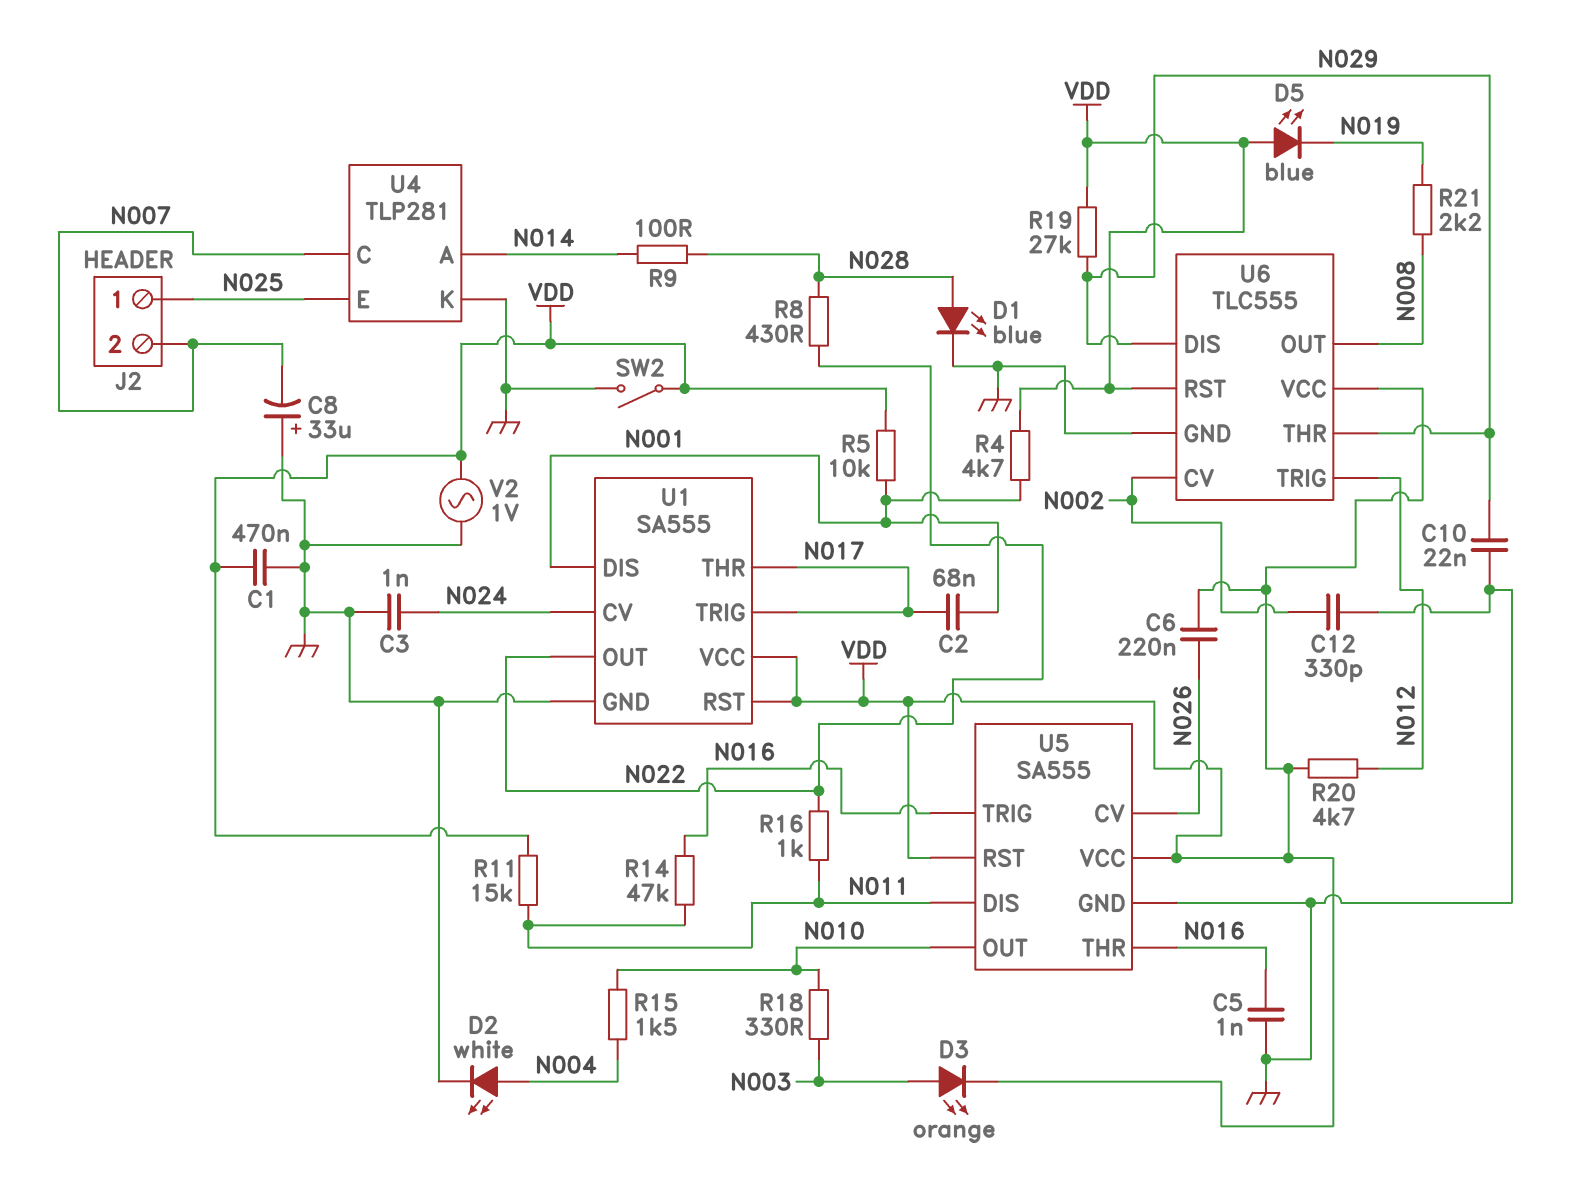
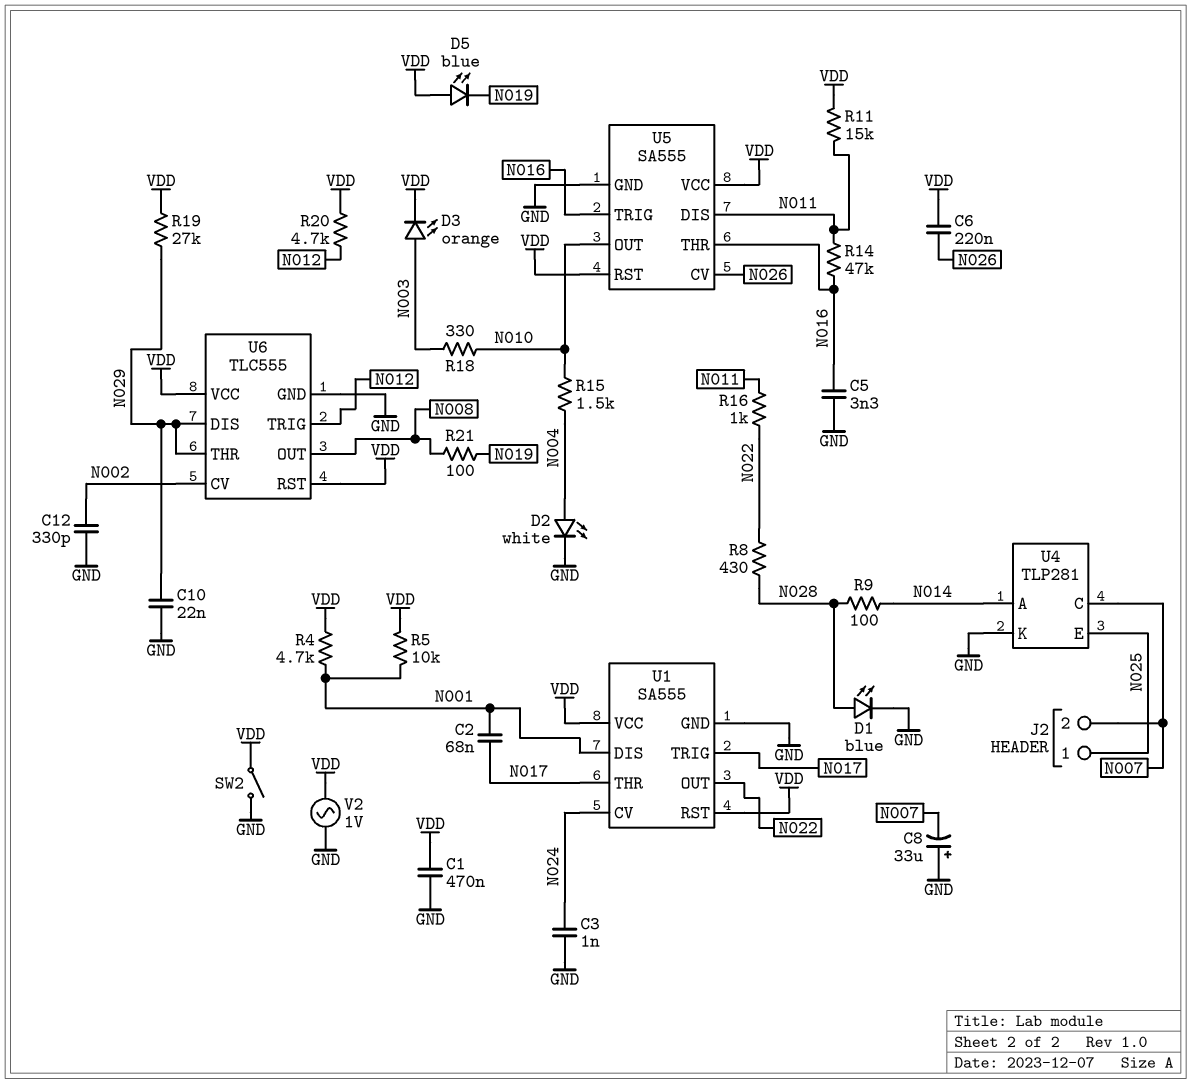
C5: 1nF (GND, N016) -> 3.3nF (GND, N016)
R21: 2.2k (N008, N019) -> 100 (N008, N019)

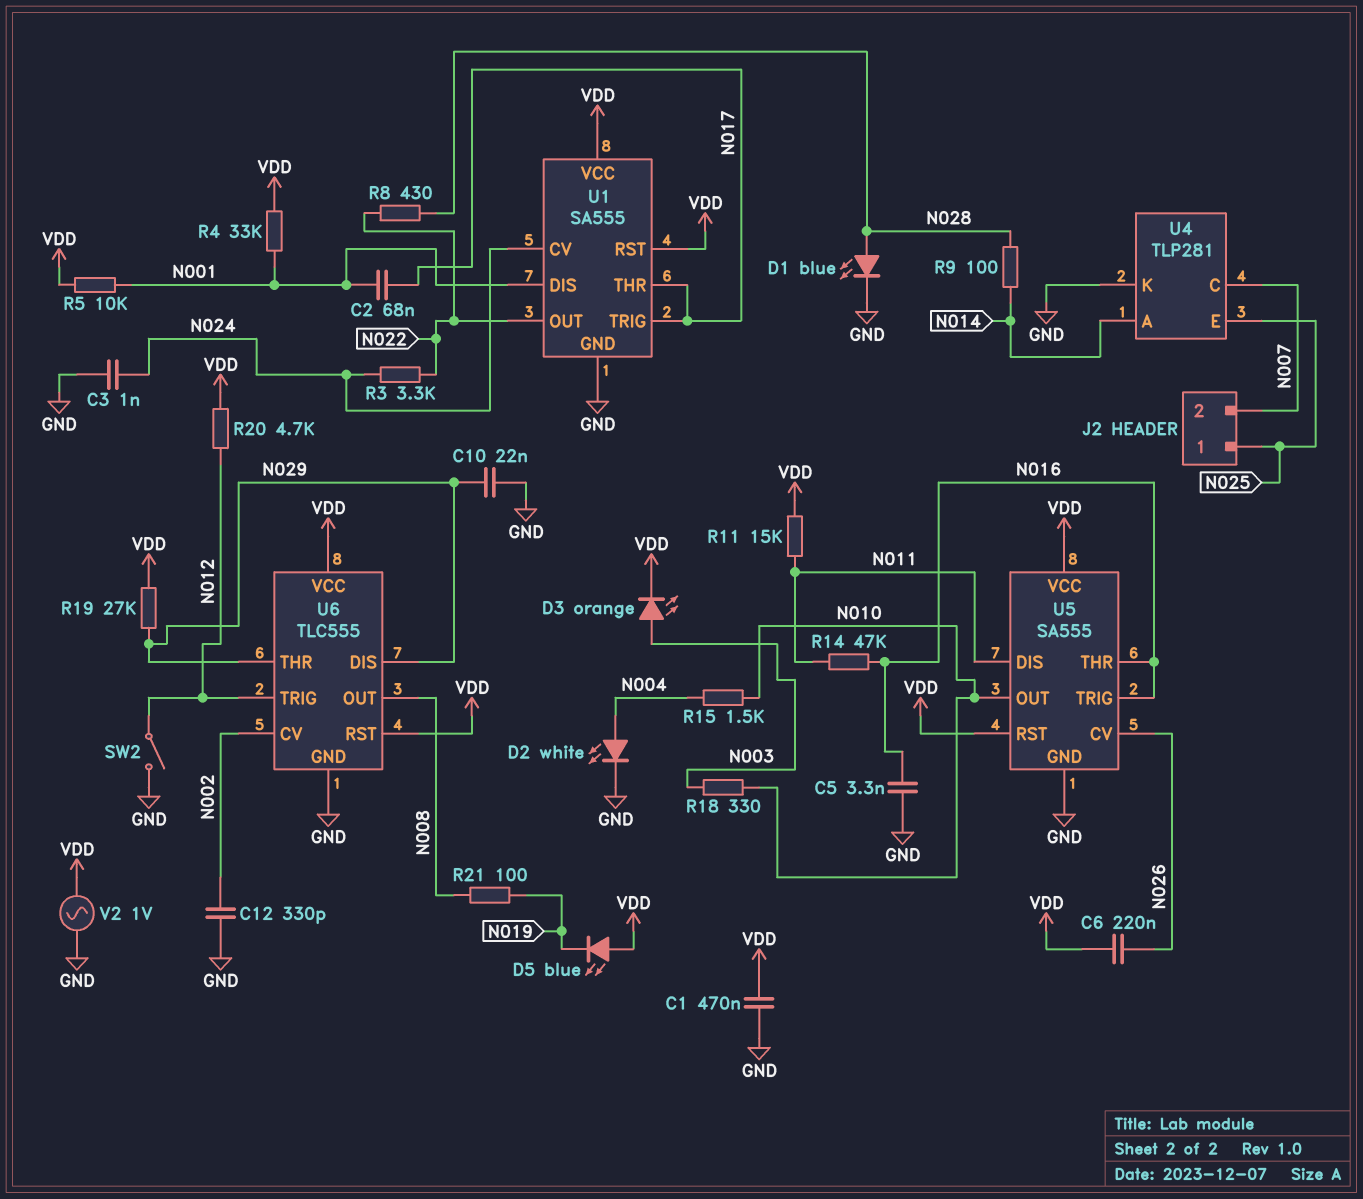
C8: 33uF (plus GND, minus N007) -> none
R3: none -> 3.3k (N022, N024)
R4: 4.7k (N001, VDD) -> 33k (N001, VDD)
R16: 1k (N011, N022) -> none
SW2: switch (GND, VDD) -> switch (GND, N012)

